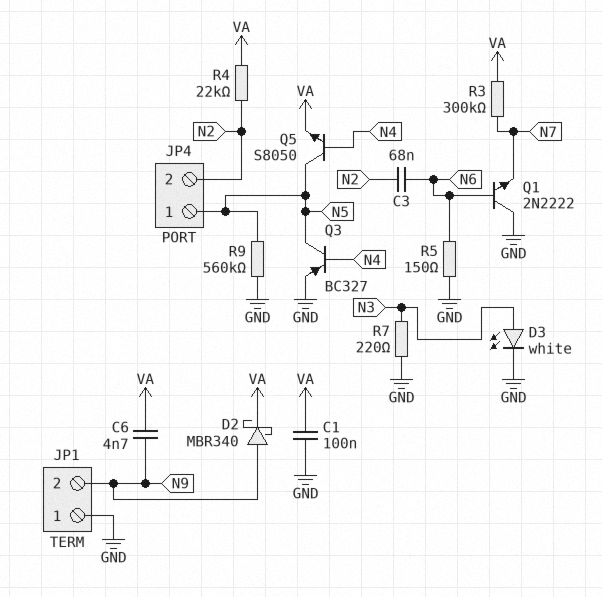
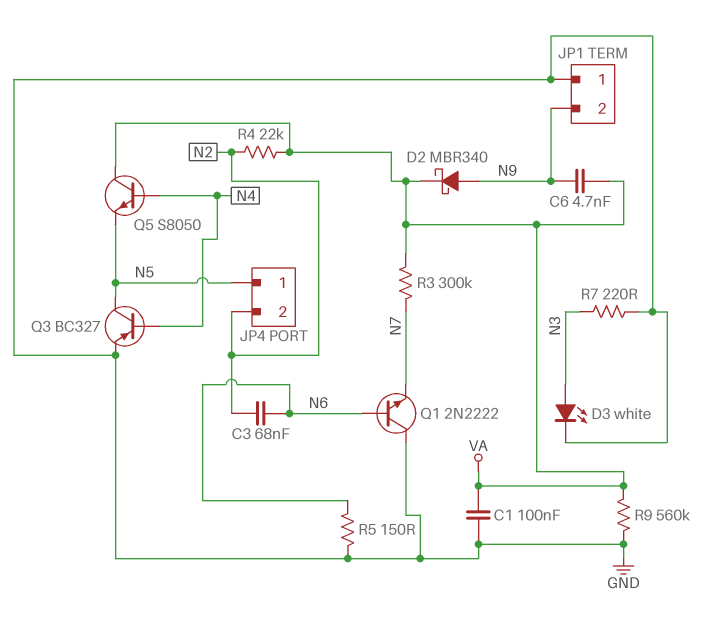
Q5: NPN S8050 (B N4, C N5, E VA) -> NPN S8050 (B N4, C VA, E N5)
R9: 560k (GND, N5) -> 560k (GND, VA)

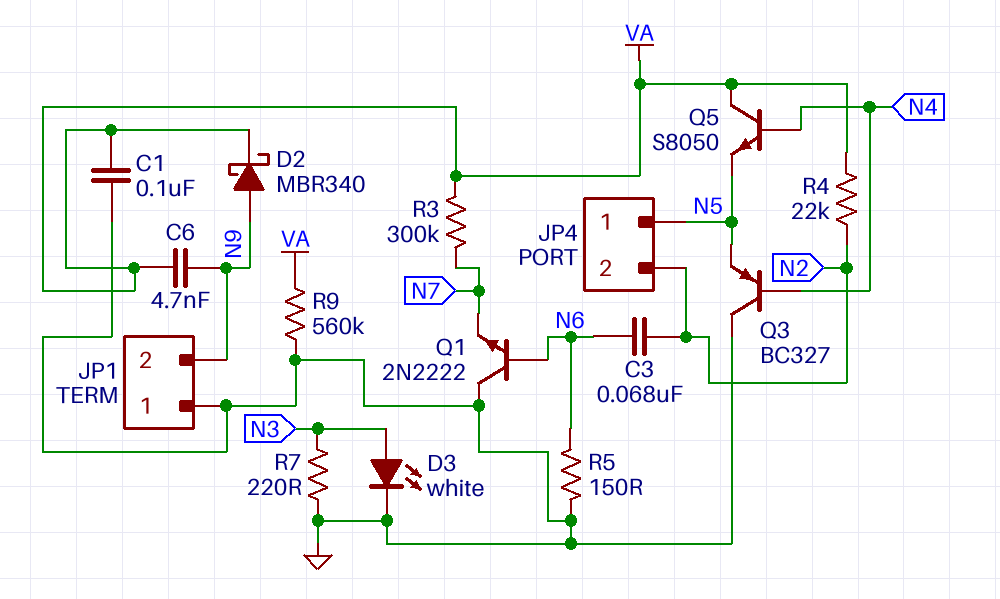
Q3: PNP BC327 (B N4, C N5, E GND) -> PNP BC327 (B N4, C GND, E N5)

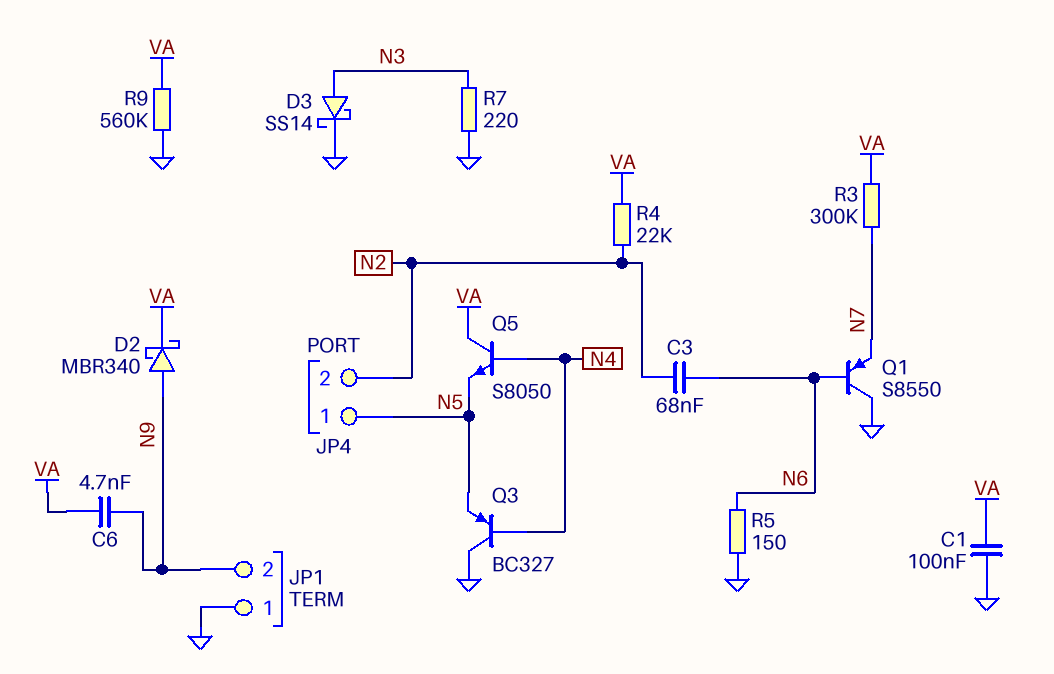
D3: LED white (A N3, K GND) -> schottky SS14 (A N3, K GND)
Q1: NPN 2N2222 (B N6, C GND, E N7) -> PNP S8550 (B N6, C GND, E N7)

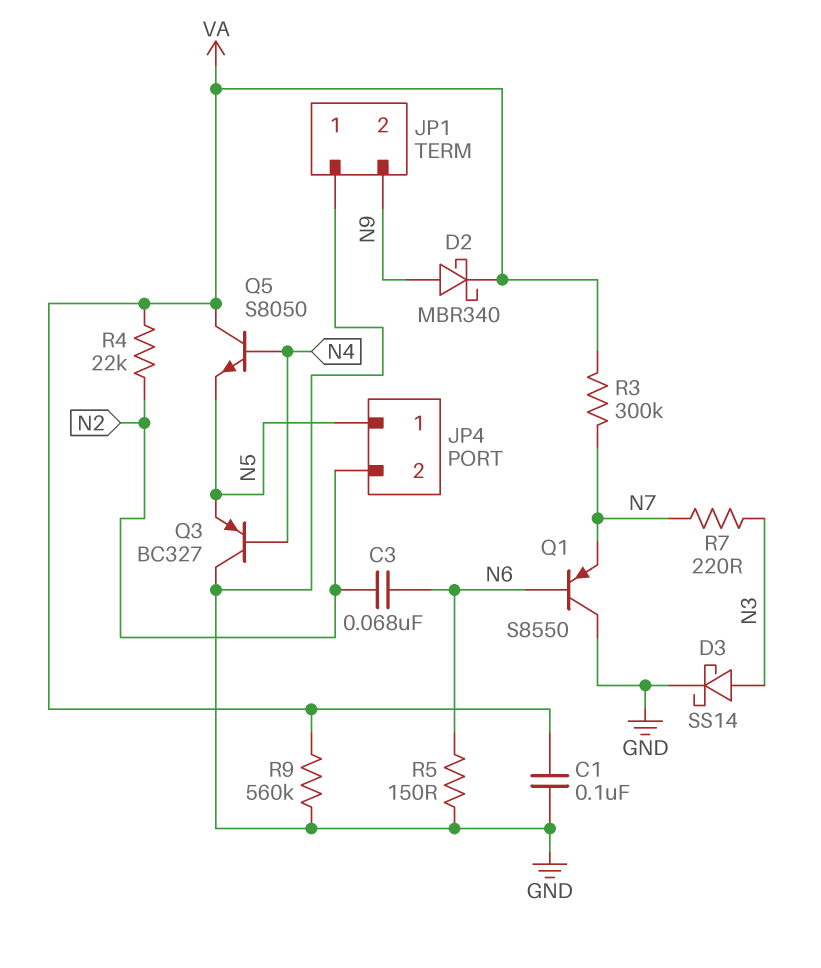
C6: 4.7nF (N9, VA) -> none
R7: 220 (GND, N3) -> 220 (N3, N7)

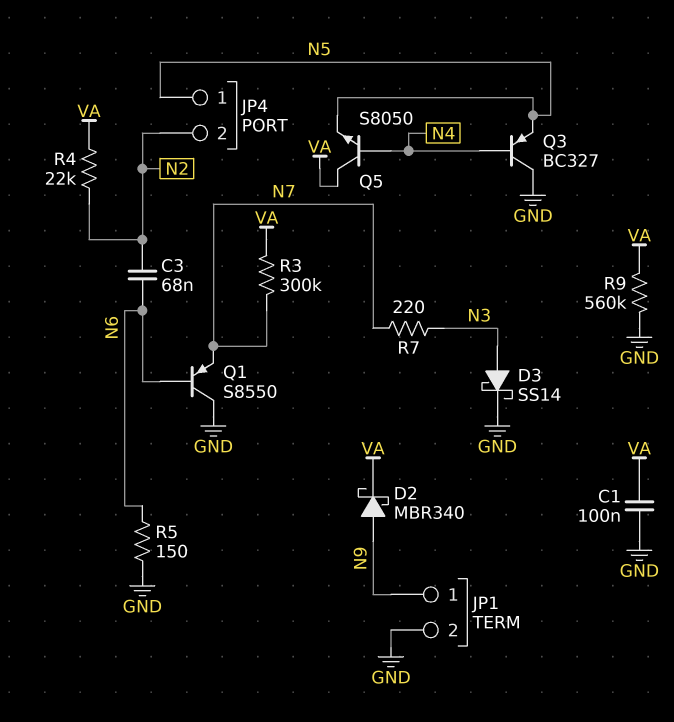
JP1 pin 1: GND -> N9
JP1 pin 2: N9 -> GND

